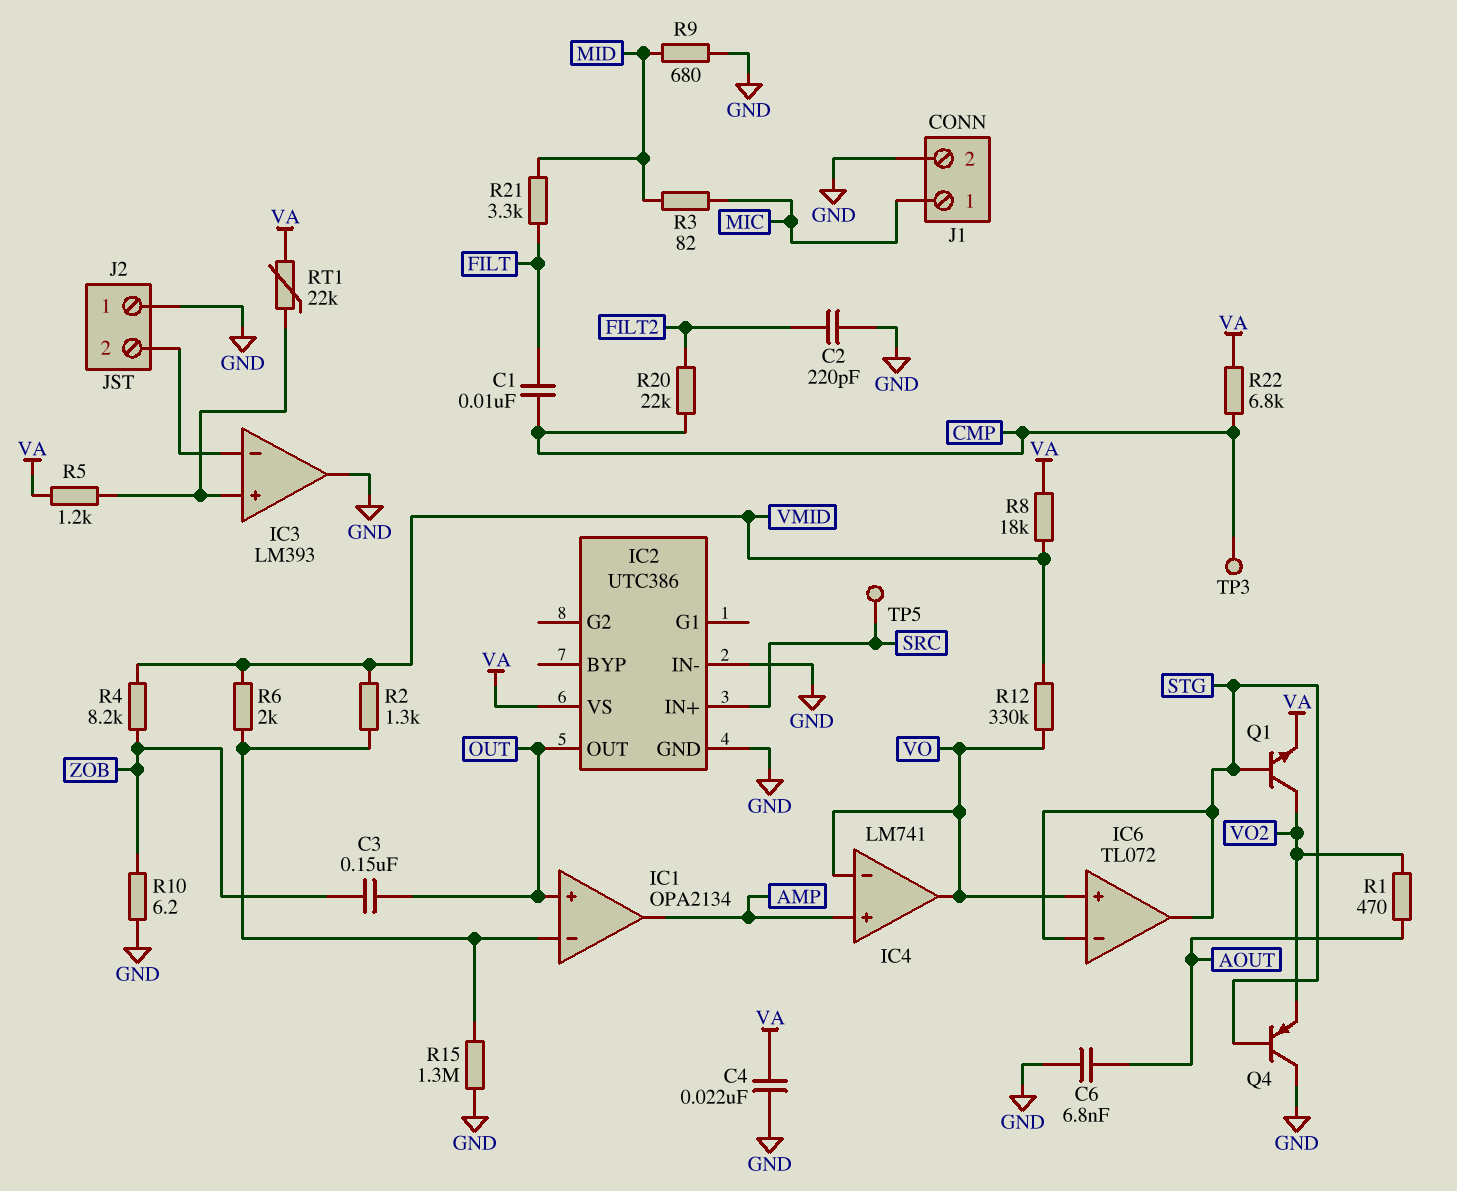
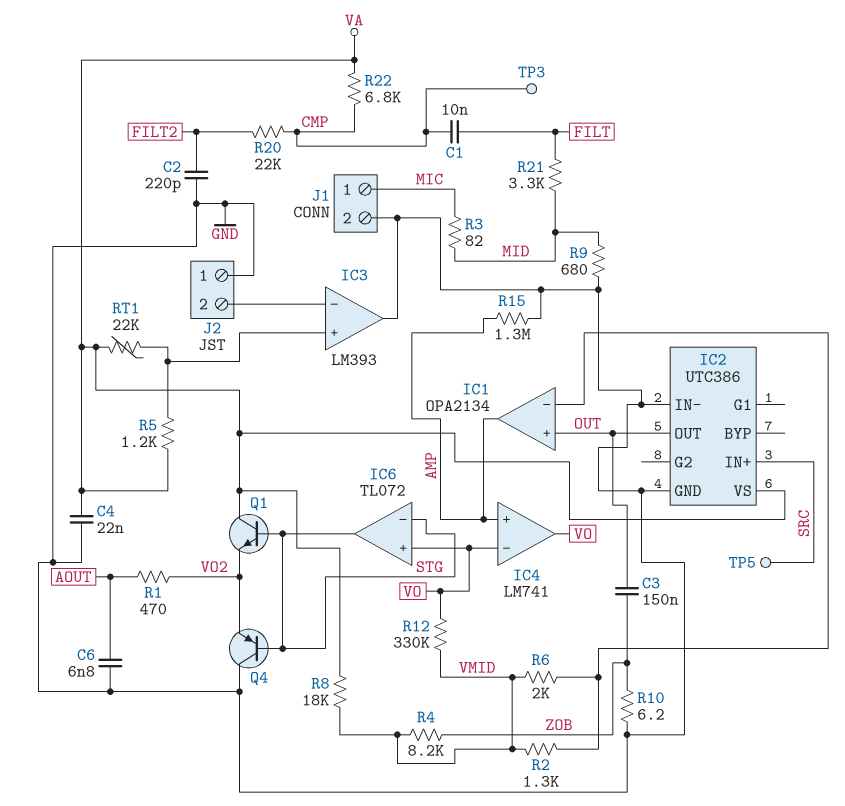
Q1: NPN (B STG, C VO2, E VA) -> NPN (B STG, C VA, E VO2)
R15: 1.3M (GND, IC1/in-) -> 1.3M (AMP, GND)

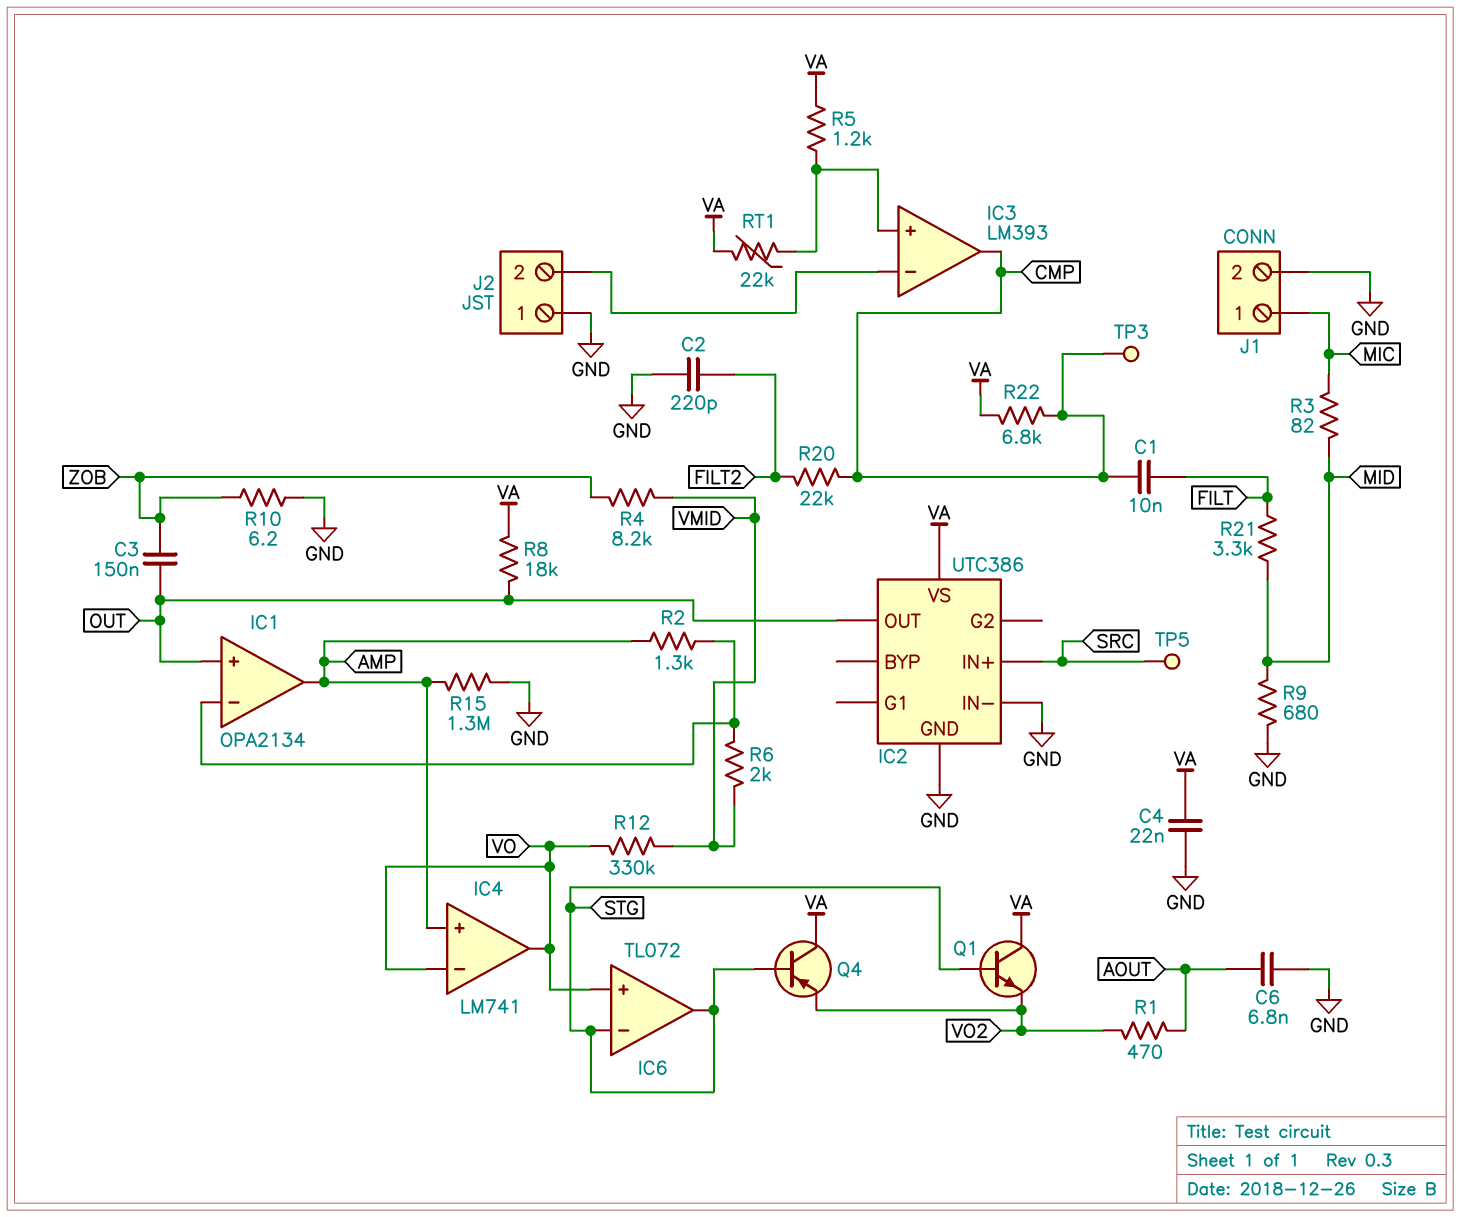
IC3 pin out: GND -> CMP
Q4: PNP (B STG, C GND, E VO2) -> PNP (B STG, C VA, E VO2)
R2: 1.3k (IC1/in-, VMID) -> 1.3k (AMP, IC1/in-)
R8: 18k (VA, VMID) -> 18k (OUT, VA)

